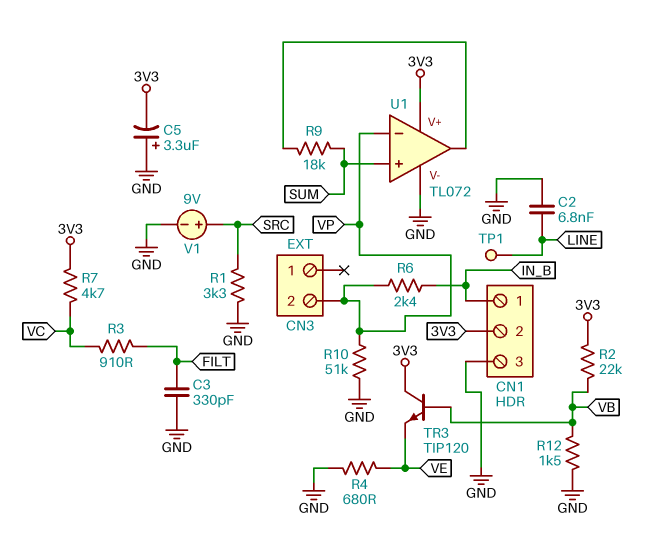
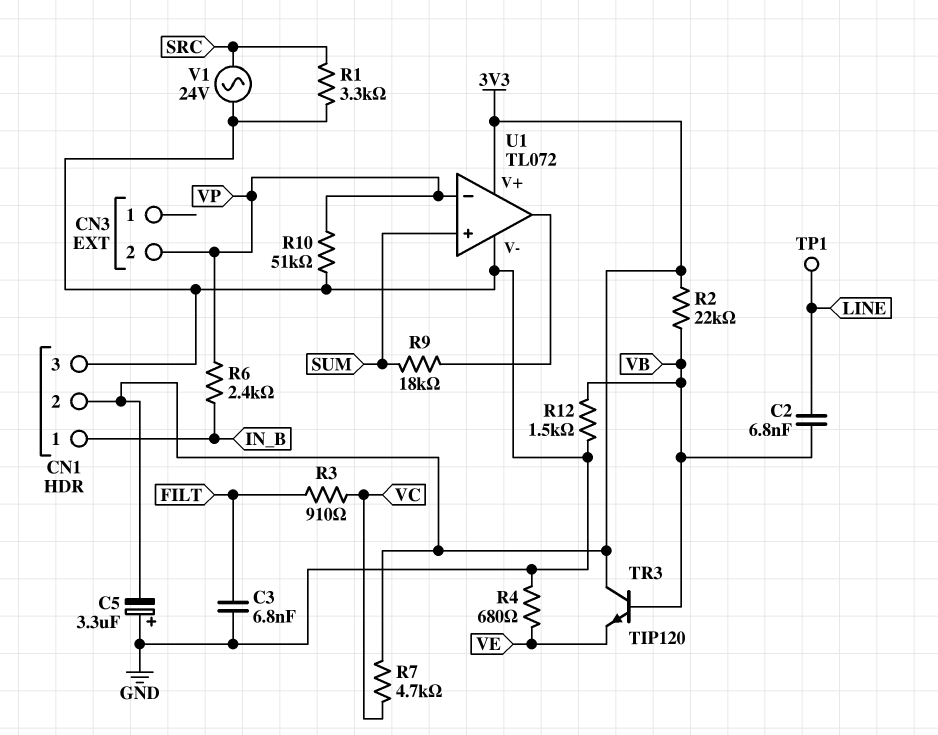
C2: 6.8nF (GND, LINE) -> 6.8nF (LINE, VB)
C3: 330pF (FILT, GND) -> 6.8nF (FILT, GND)
V1: 9V (plus SRC, minus GND) -> AC 24V (GND, SRC)

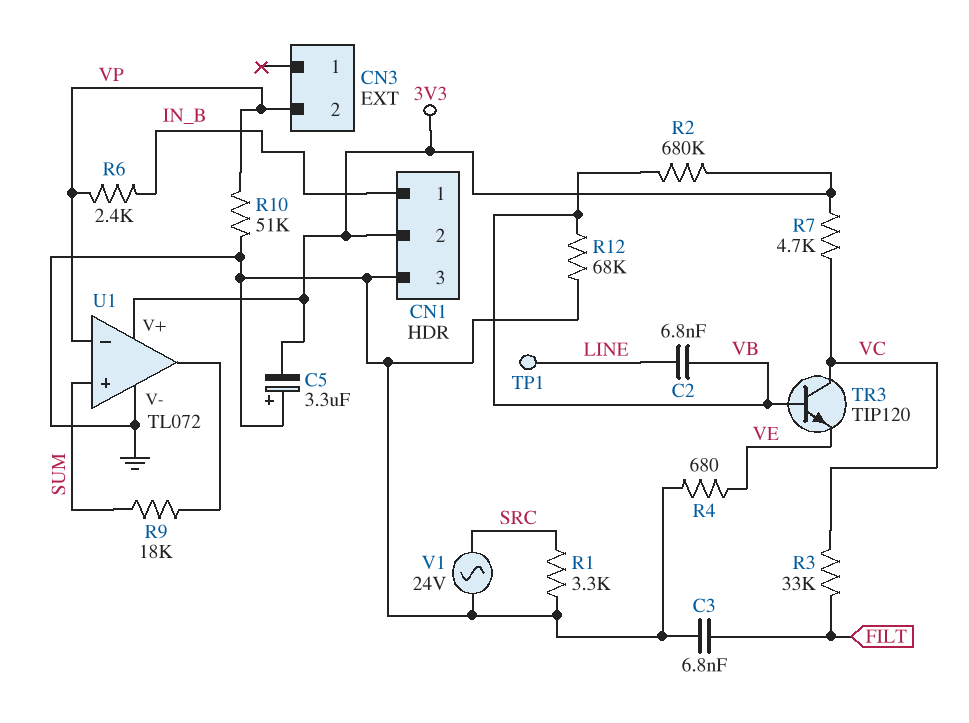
R2: 22k (3V3, VB) -> 680k (3V3, VB)
R3: 910 (FILT, VC) -> 33k (FILT, VC)
R12: 1.5k (GND, VB) -> 68k (GND, VB)
TR3: NPN TIP120 (B VB, C 3V3, E VE) -> NPN TIP120 (B VB, C VC, E VE)

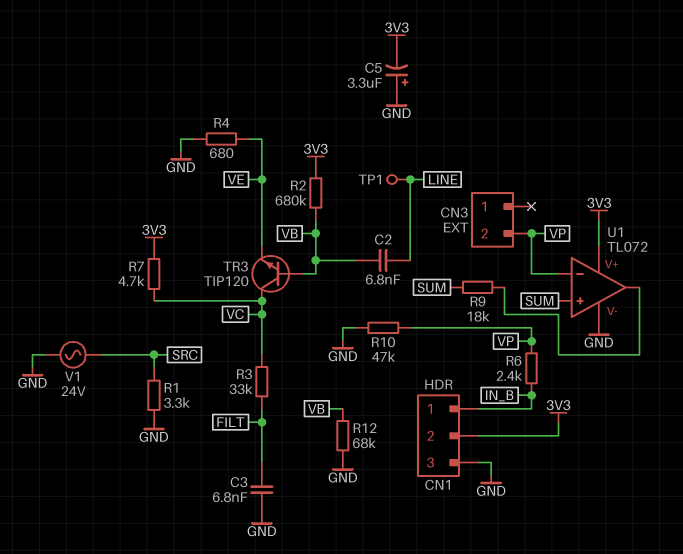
R10: 51k (GND, VP) -> 47k (GND, VP)

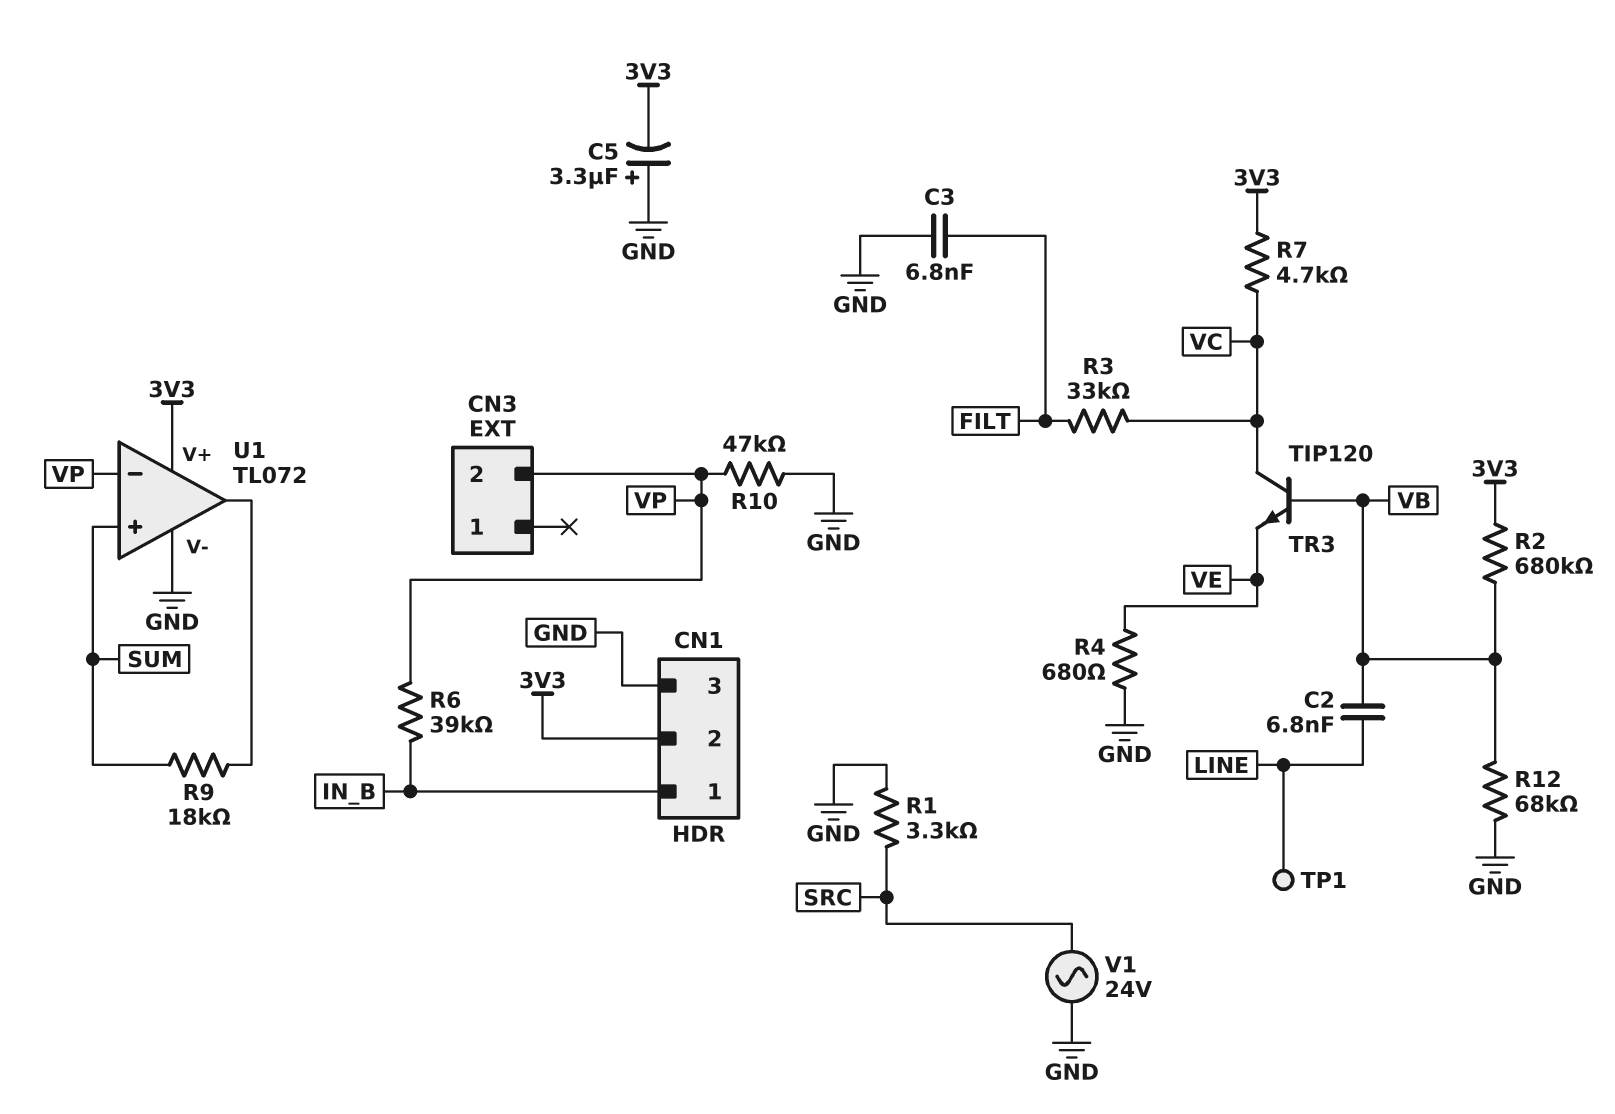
R6: 2.4k (IN_B, VP) -> 39k (IN_B, VP)

